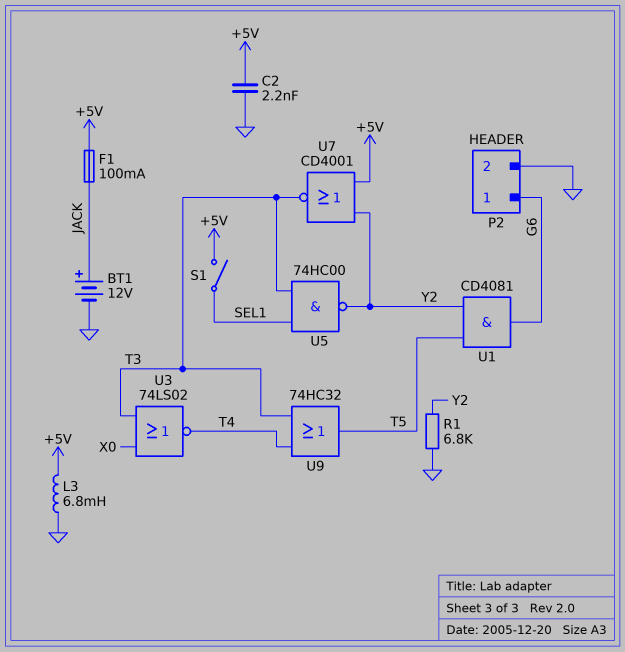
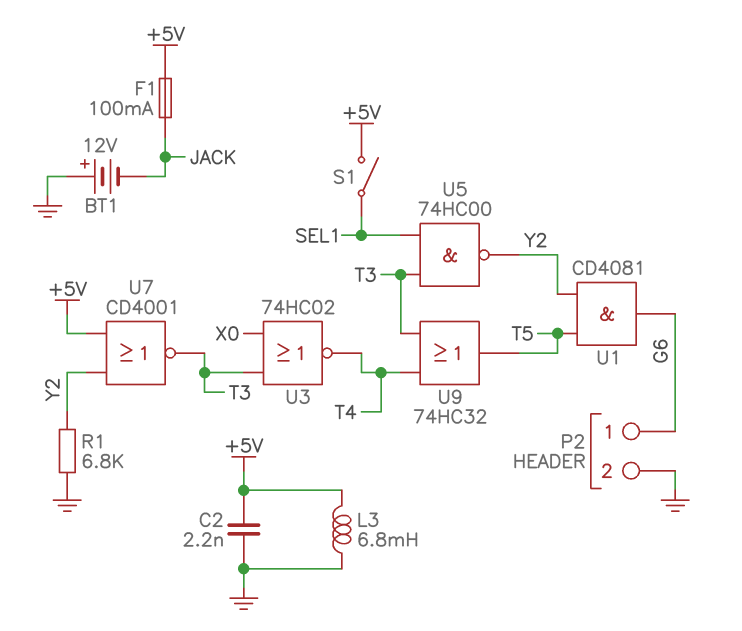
BT1: 12V (plus JACK, minus GND) -> 12V (plus GND, minus JACK)
U3: NOR 74LS02 (in T3, in X0, out T4) -> NOR 74HC02 (in T3, in X0, out T4)

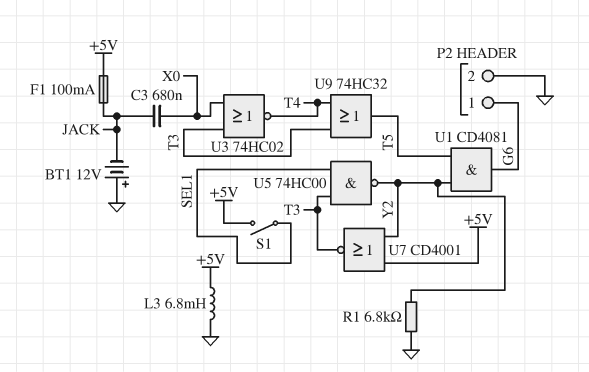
C2: 2.2nF (+5V, GND) -> none
C3: none -> 680nF (JACK, X0)

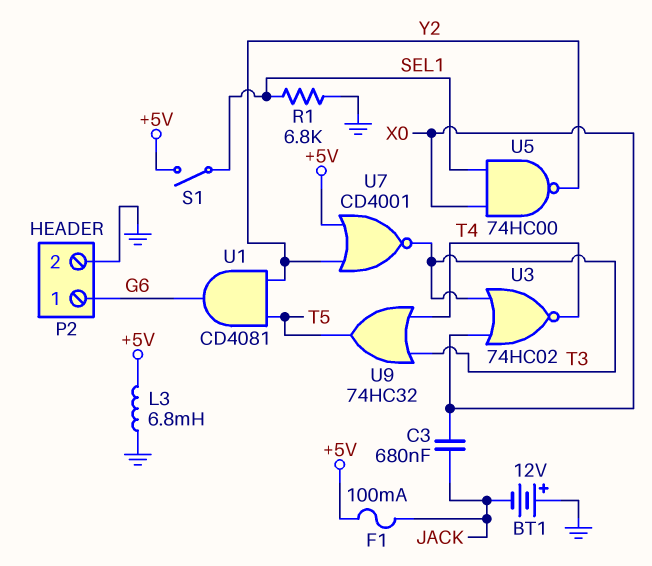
R1: 6.8k (GND, Y2) -> 6.8k (GND, SEL1)
U5: NAND 74HC00 (in SEL1, in T3, out Y2) -> NAND 74HC00 (in SEL1, in X0, out Y2)

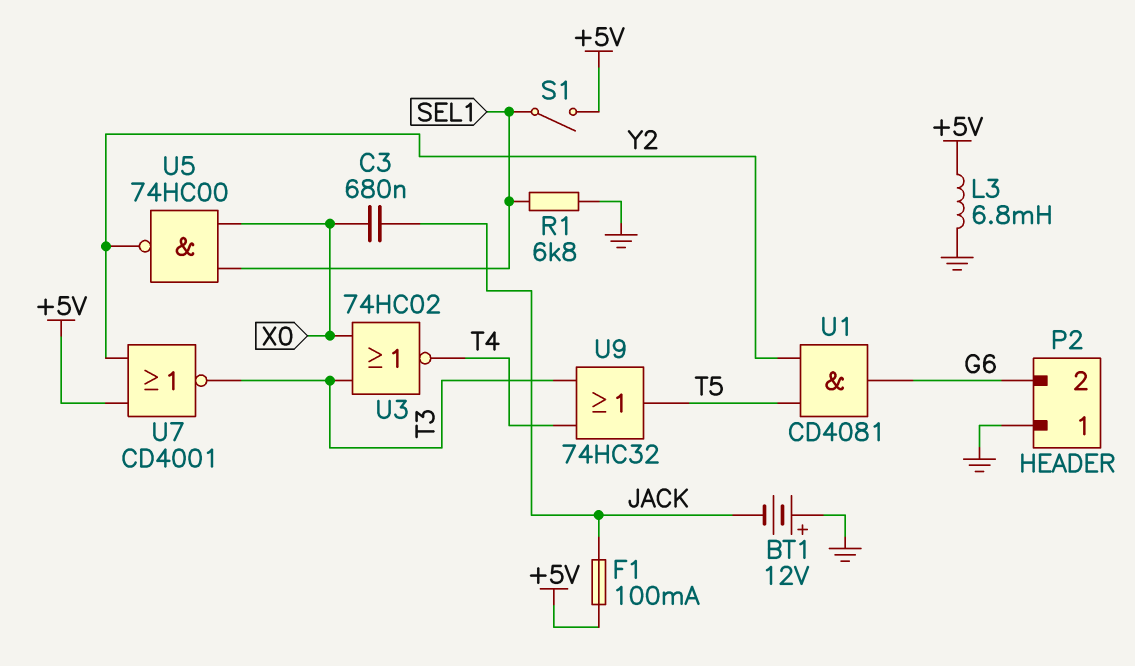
P2 pin 1: G6 -> GND
P2 pin 2: GND -> G6

